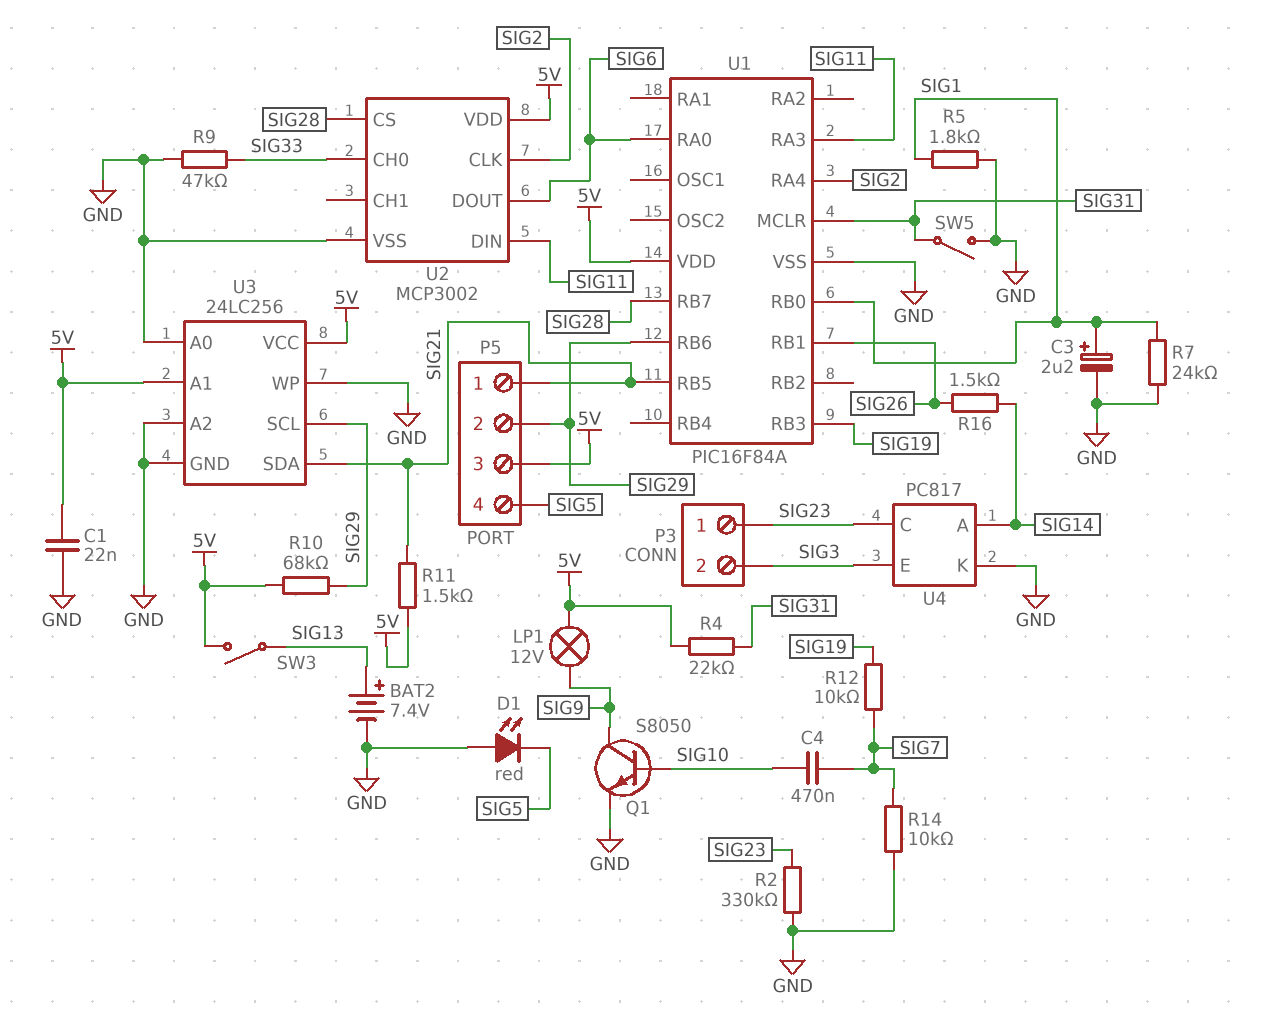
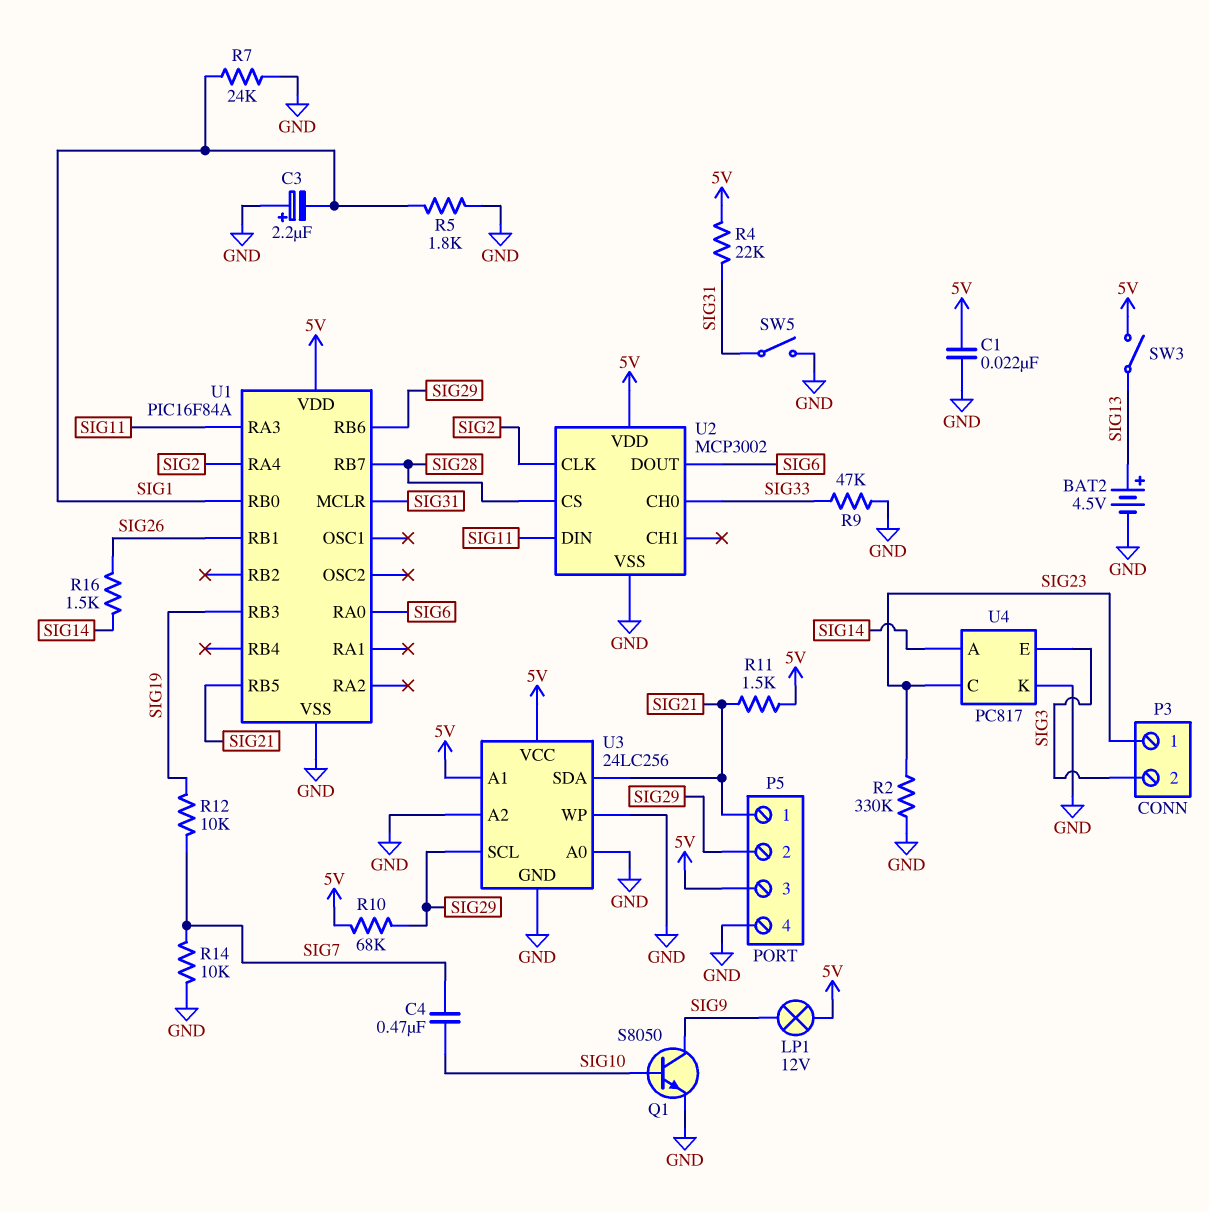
BAT2: 7.4V (plus SIG13, minus GND) -> 4.5V (plus SIG13, minus GND)
C3: 2.2uF (plus SIG1, minus GND) -> 2.2uF (plus GND, minus SIG1)
D1: LED red (A GND, K SIG5) -> none
P5 pin 4: SIG5 -> GND

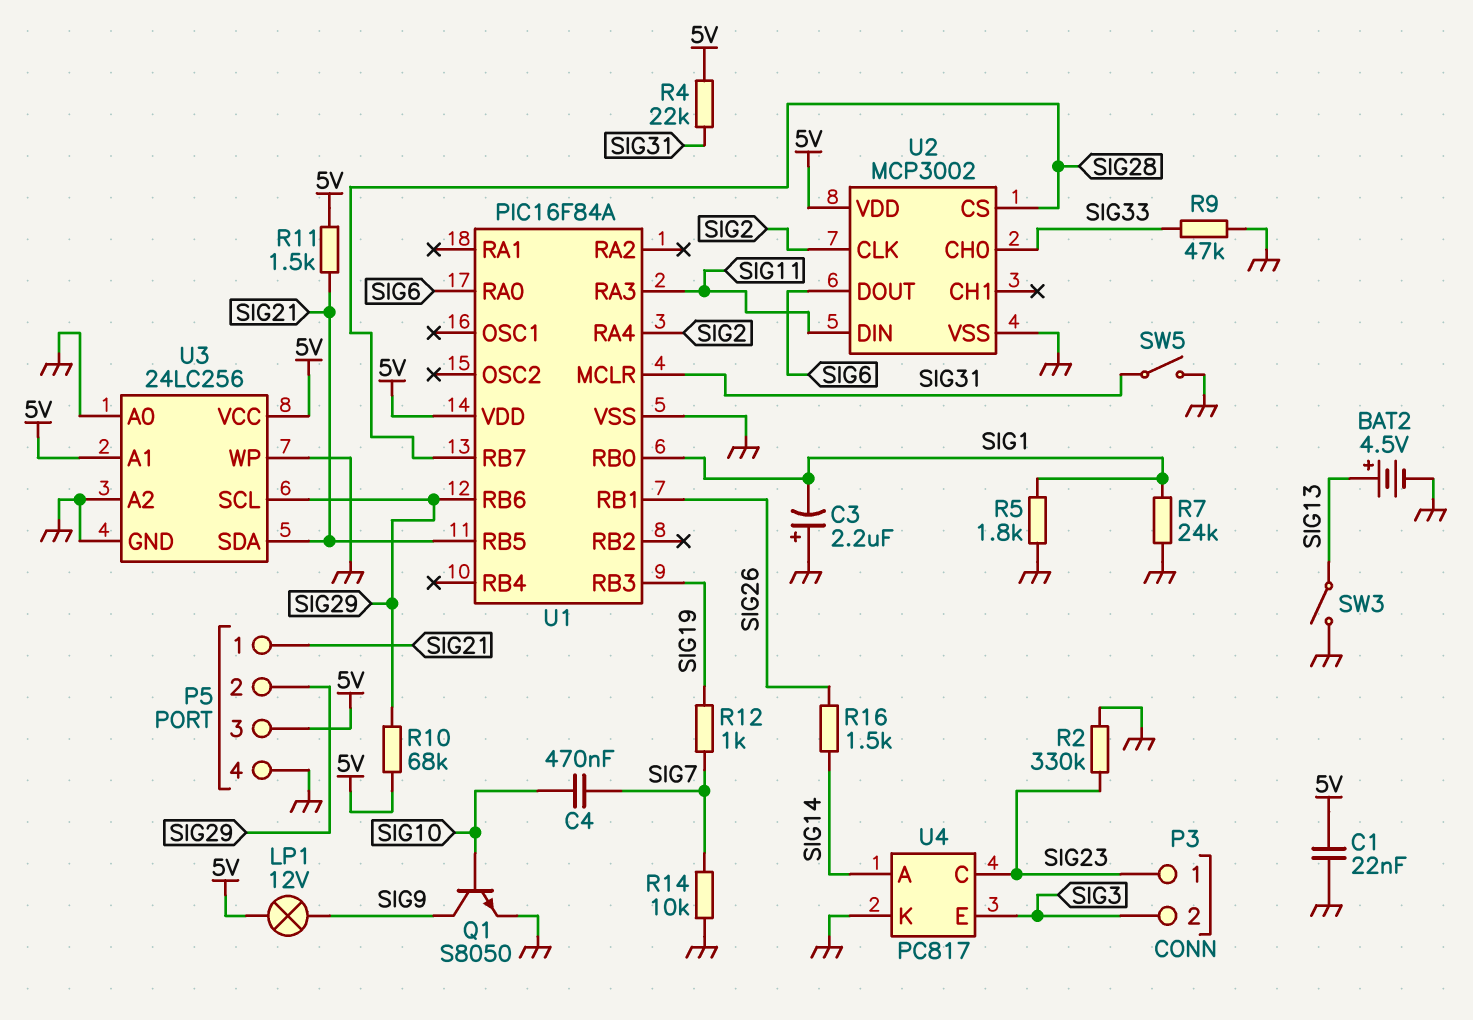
R12: 10k (SIG7, SIG19) -> 1k (SIG7, SIG19)
SW3: switch (5V, SIG13) -> switch (GND, SIG13)

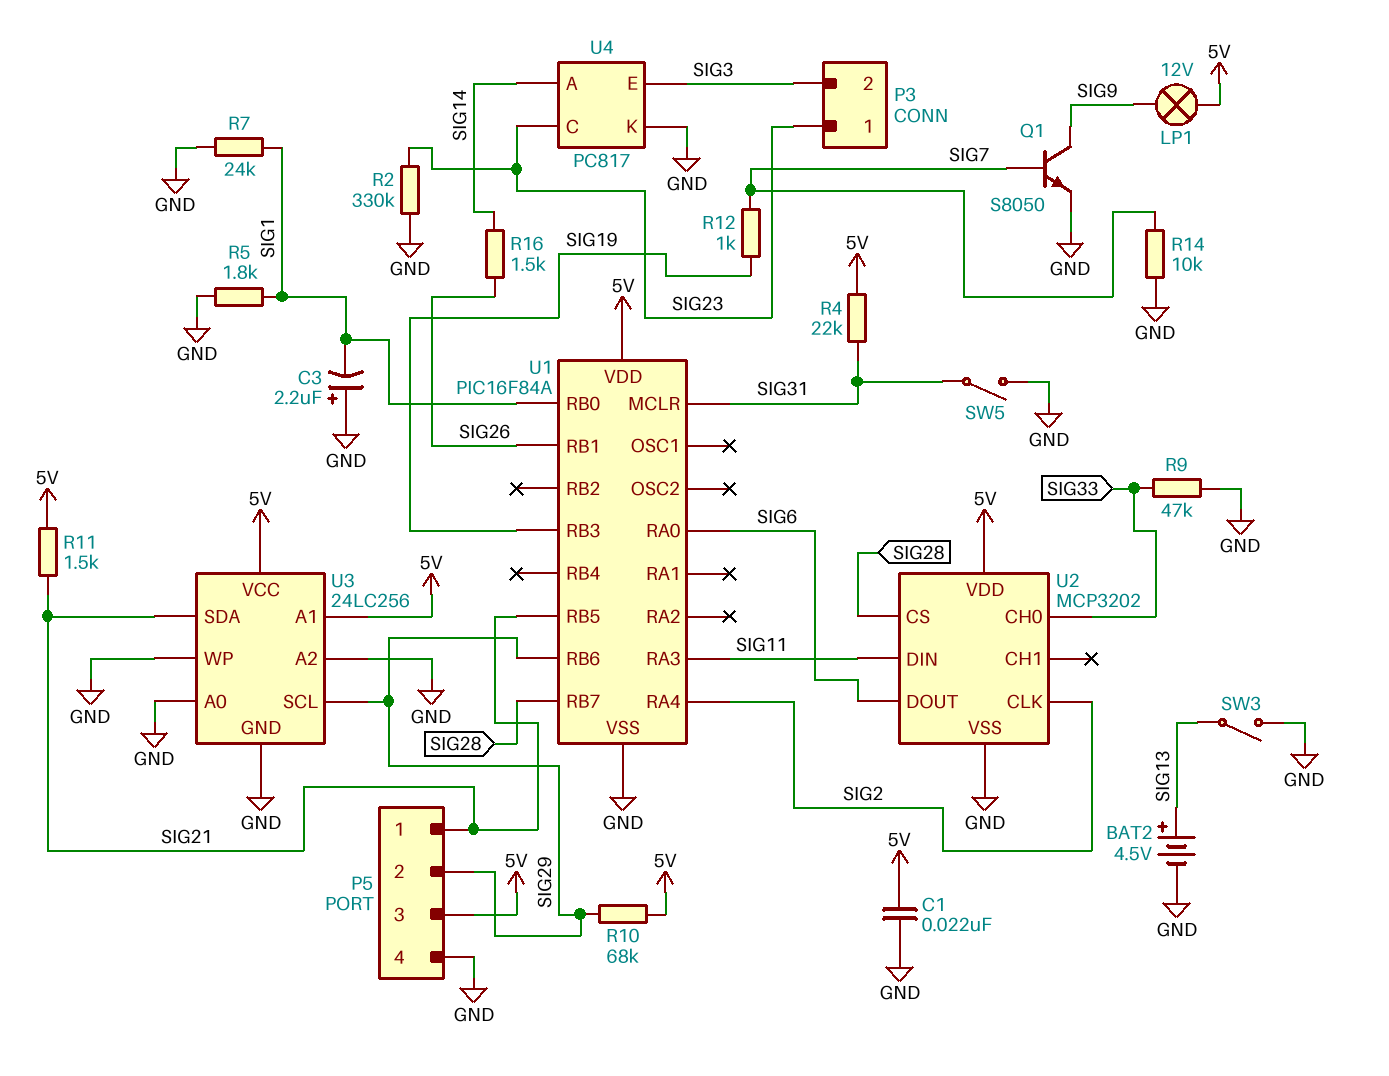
C4: 470nF (SIG7, SIG10) -> none
Q1: NPN S8050 (B SIG10, C SIG9, E GND) -> NPN S8050 (B SIG7, C SIG9, E GND)
U2: MCP3002 -> MCP3202

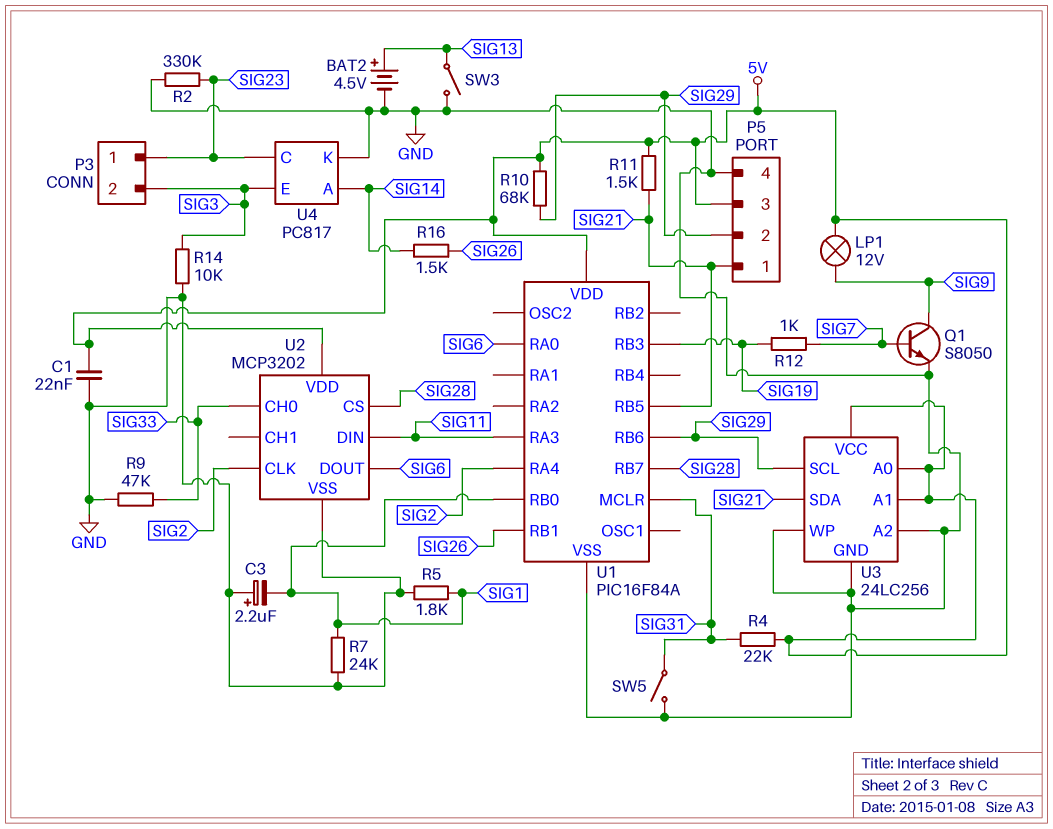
R14: 10k (GND, SIG7) -> 10k (GND, SIG3)
U3 pin A0: GND -> 5V

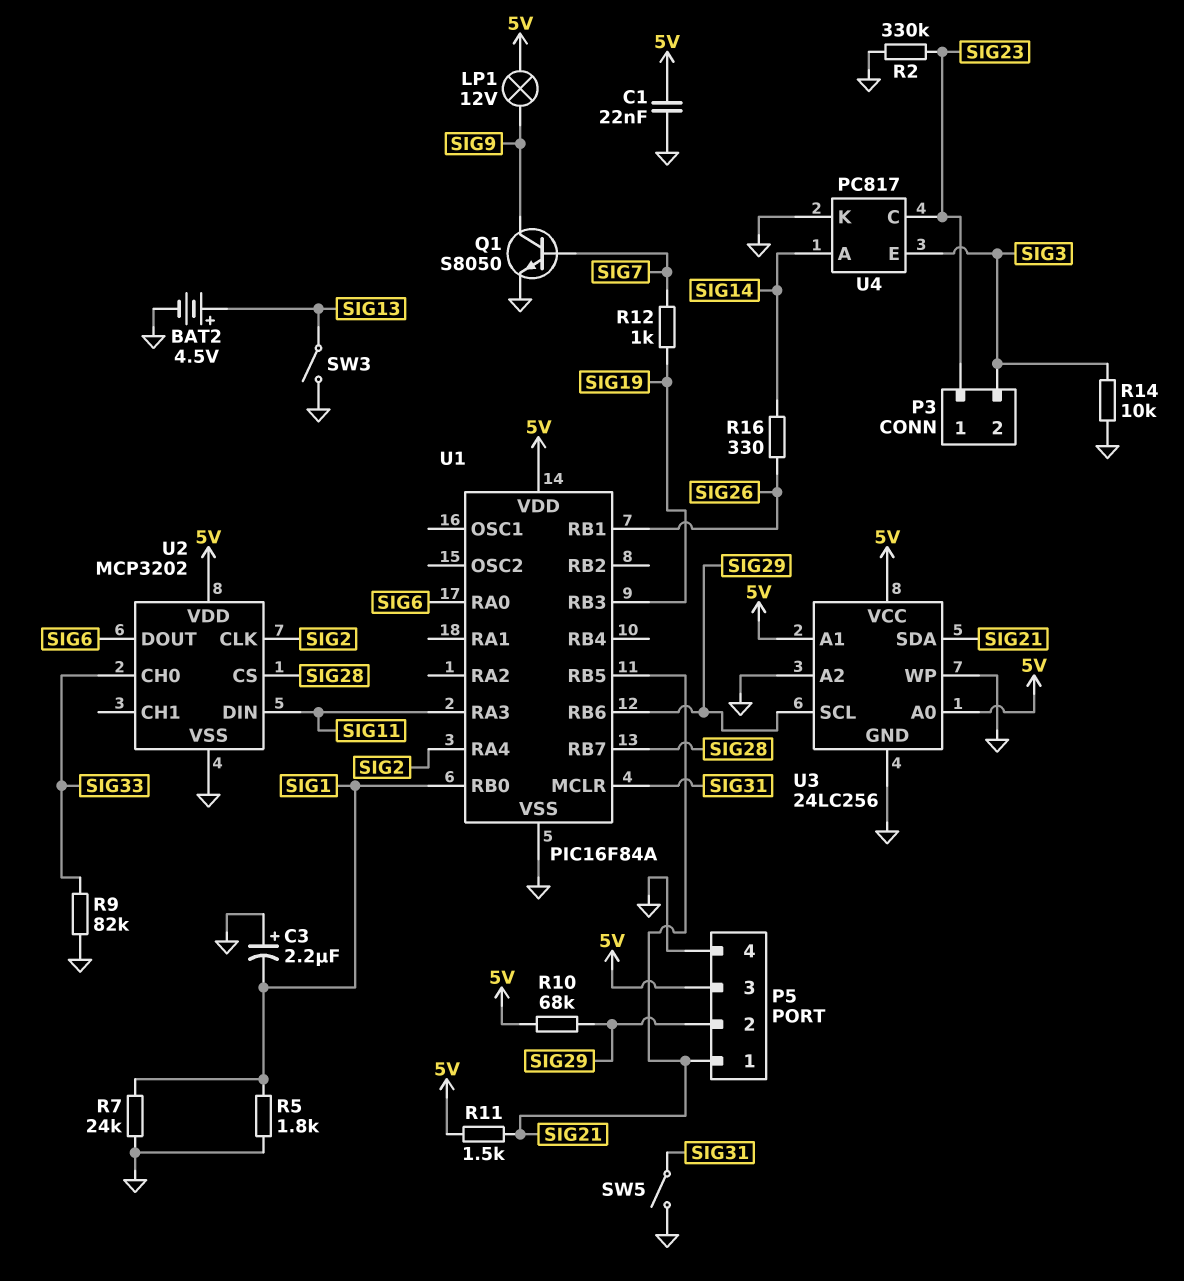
R4: 22k (5V, SIG31) -> none
R9: 47k (GND, SIG33) -> 82k (GND, SIG33)
R16: 1.5k (SIG14, SIG26) -> 330 (SIG14, SIG26)

